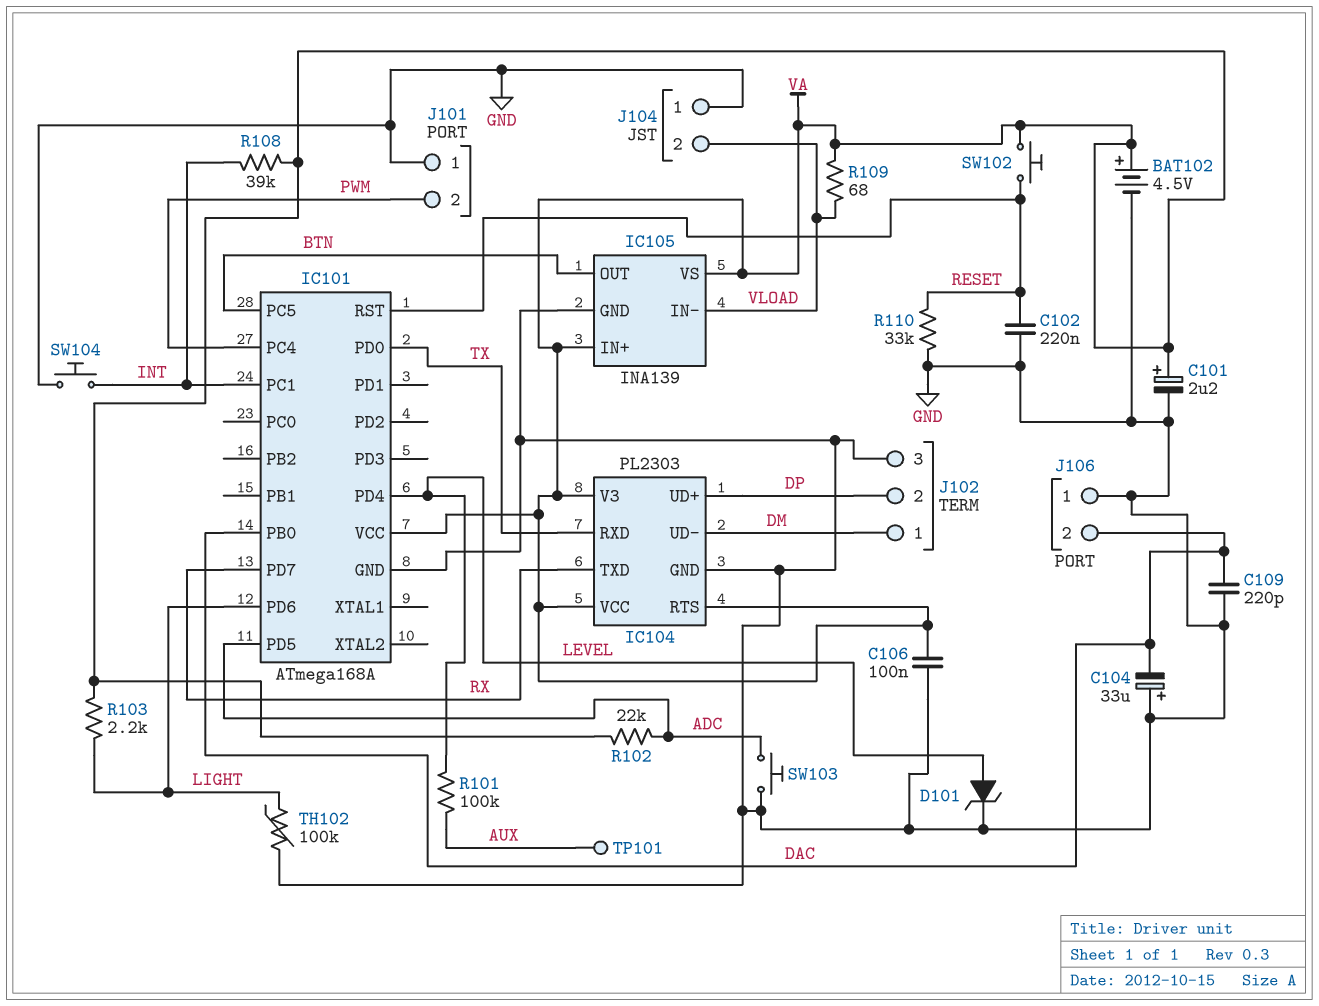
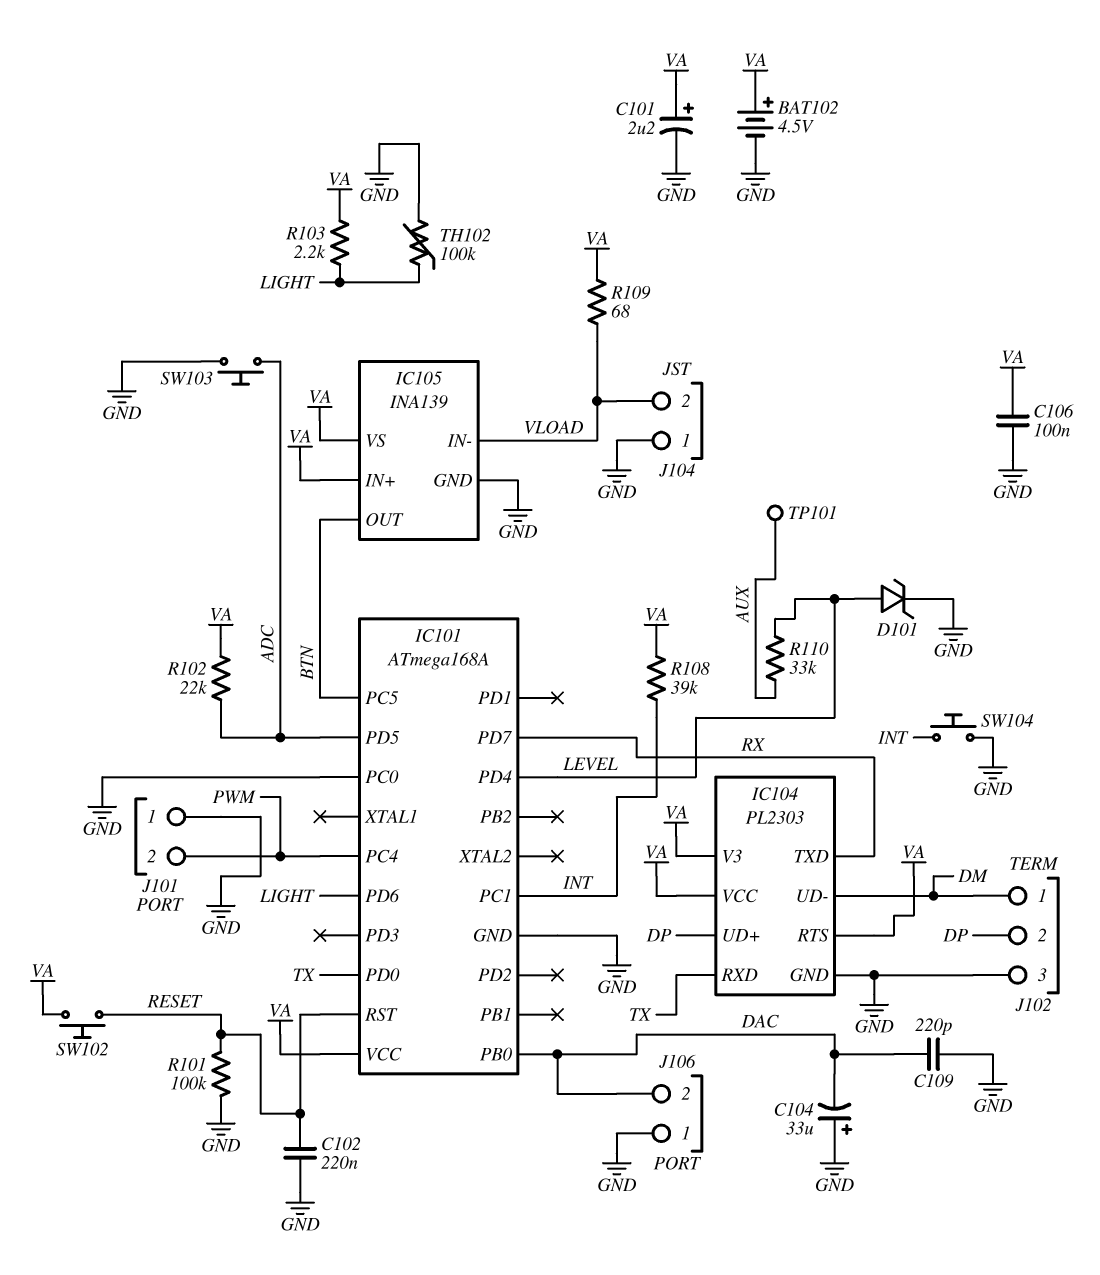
IC101 pin PC0: none -> GND
R101: 100k (AUX, LEVEL) -> 100k (GND, RESET)
R110: 33k (GND, RESET) -> 33k (AUX, LEVEL)

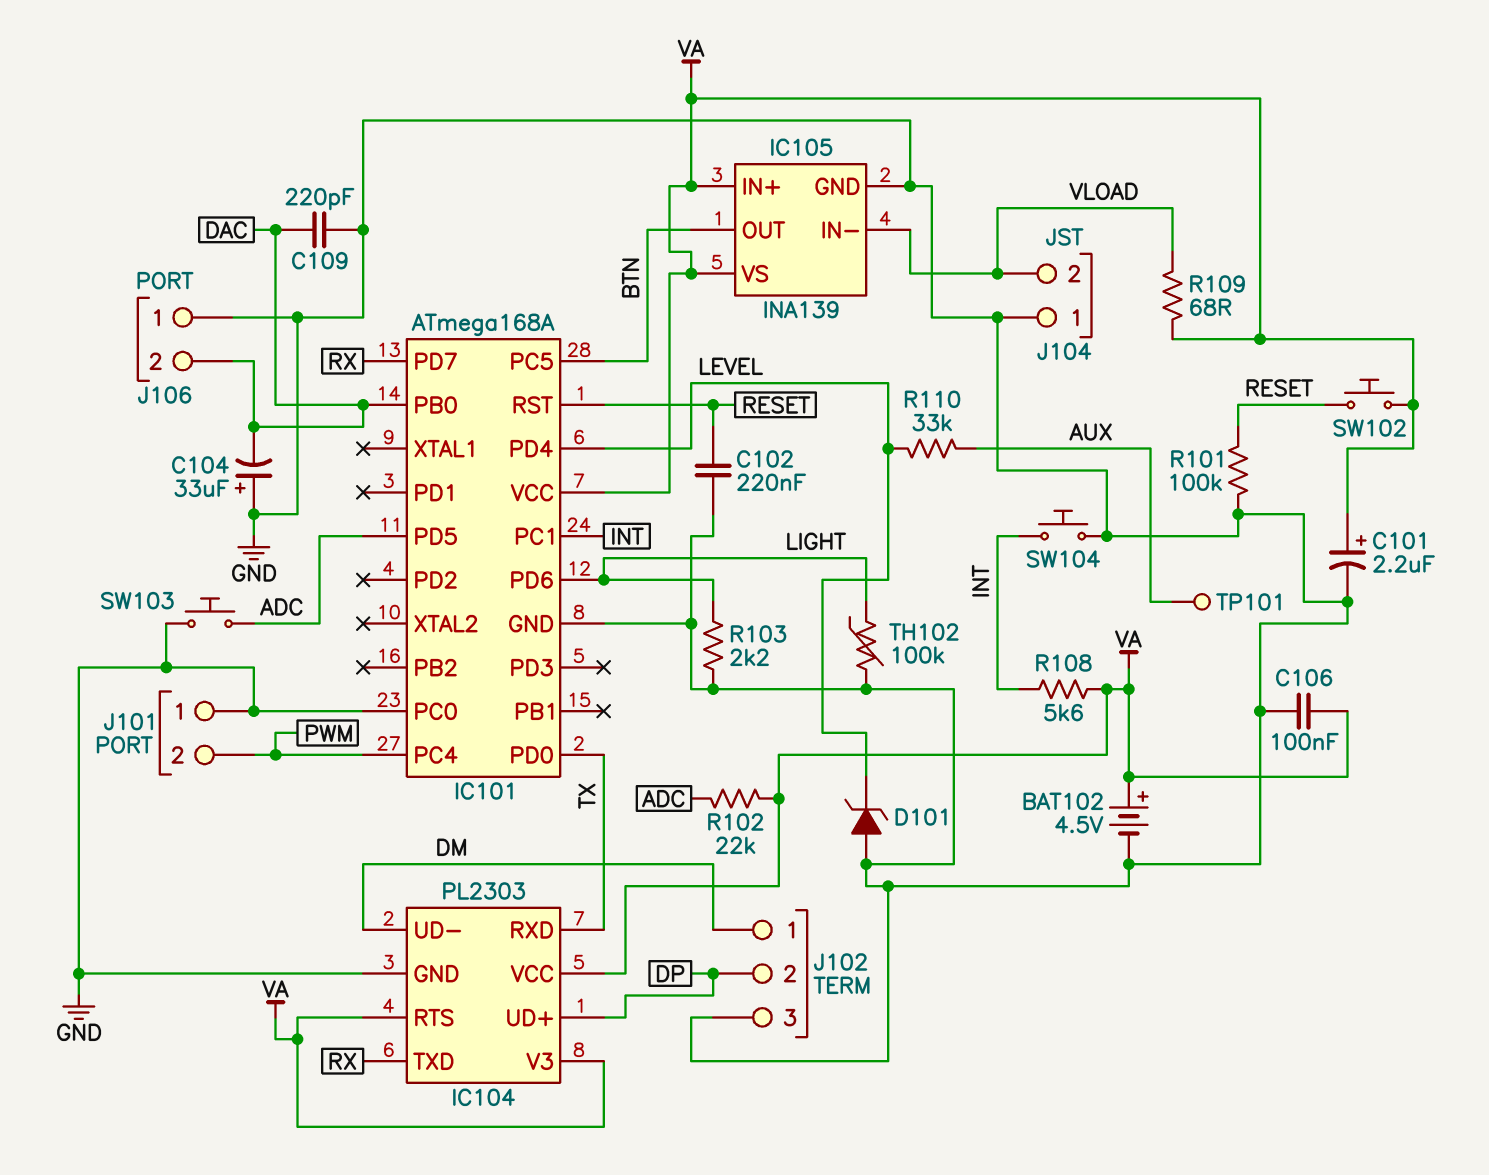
D101: zener (A LEVEL, K GND) -> zener (A GND, K LEVEL)
R103: 2.2k (LIGHT, VA) -> 2.2k (GND, LIGHT)
R108: 39k (INT, VA) -> 5.6k (INT, VA)

